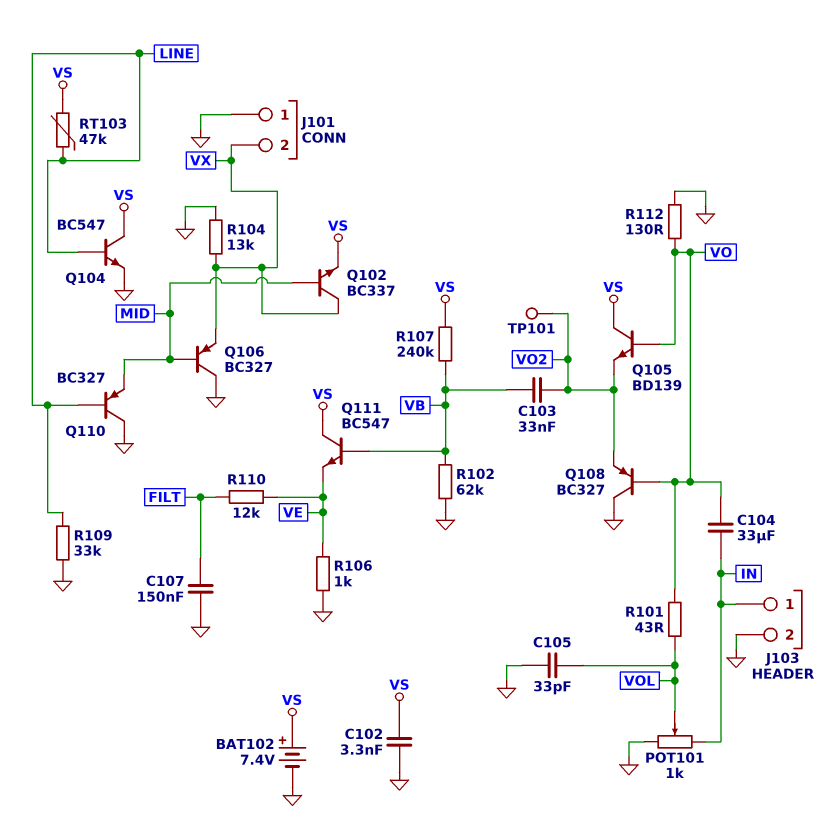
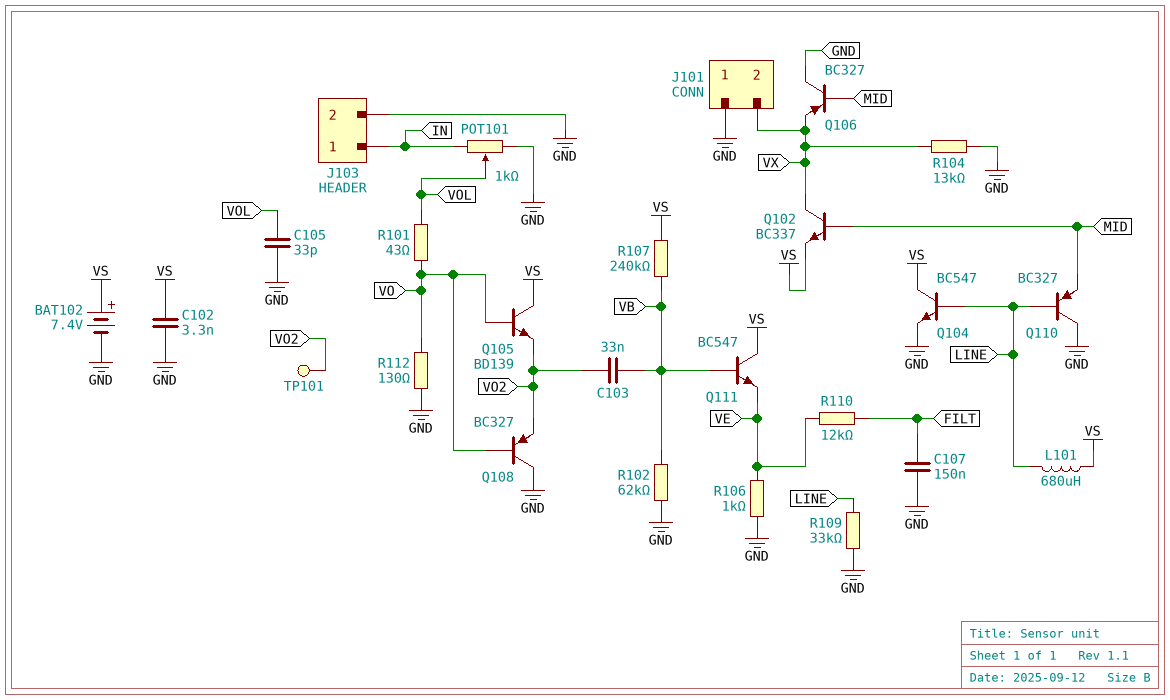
C104: 33uF (IN, VO) -> none
L101: none -> 680uH (LINE, VS)
RT103: 47k (LINE, VS) -> none

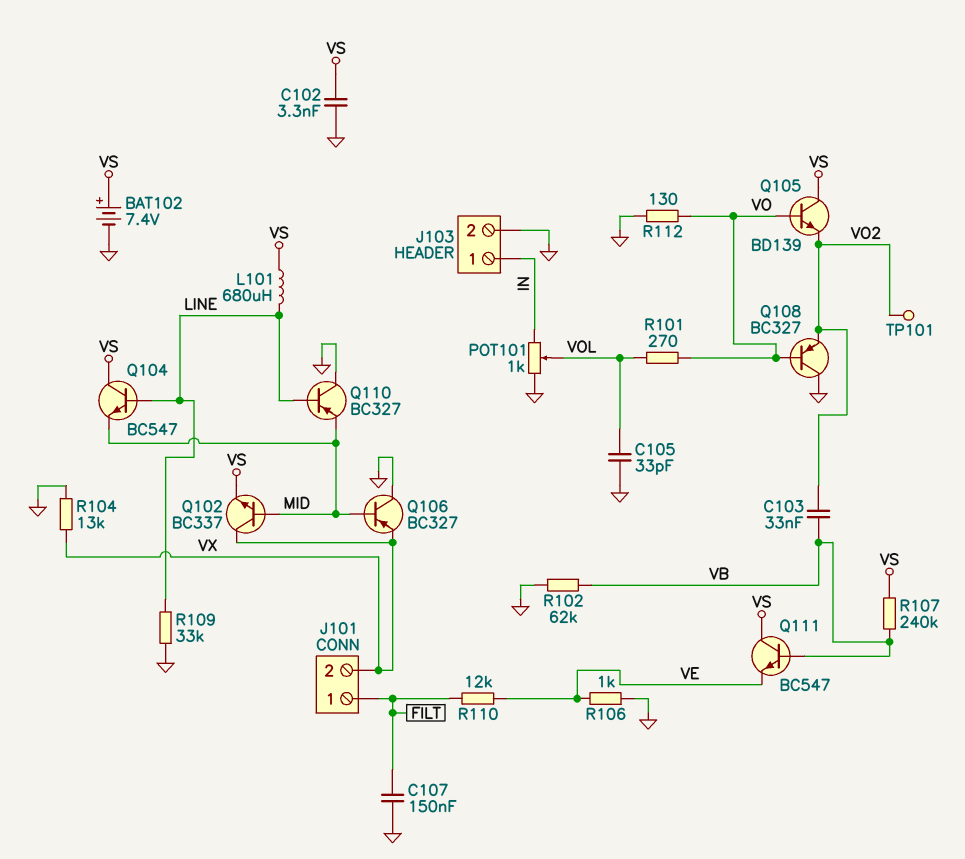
J101 pin 1: GND -> FILT
Q104: NPN BC547 (B LINE, C VS, E GND) -> NPN BC547 (B LINE, C VS, E MID)
R101: 43 (VO, VOL) -> 270 (VO, VOL)

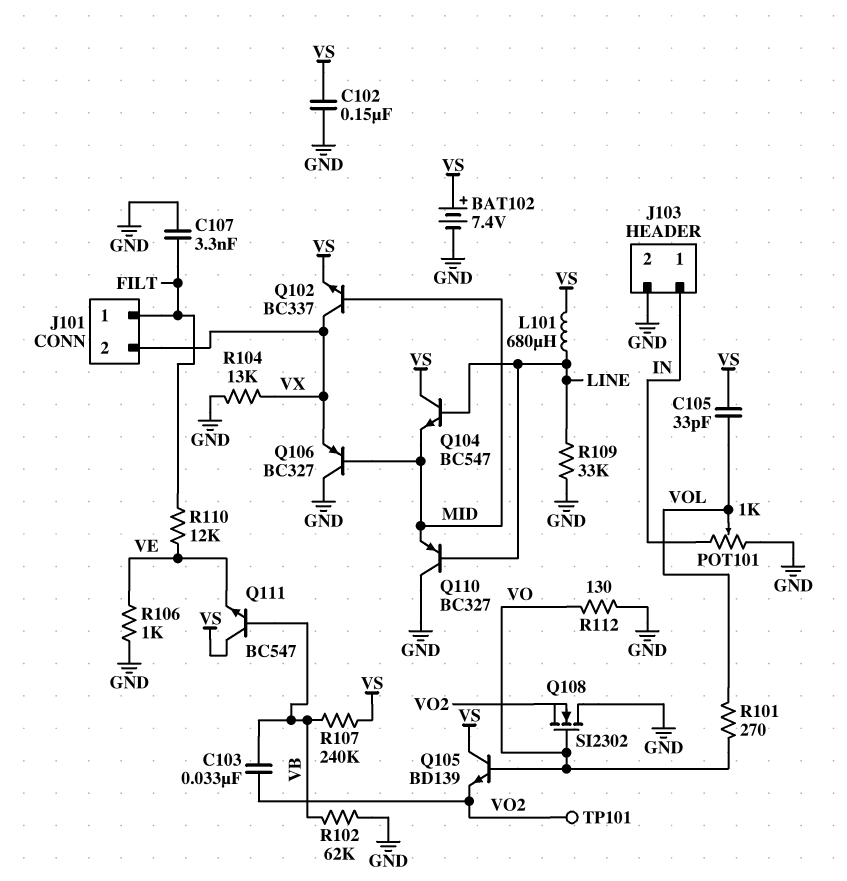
C102: 3.3nF (GND, VS) -> 150nF (GND, VS)
C105: 33pF (GND, VOL) -> 33pF (VOL, VS)
C107: 150nF (FILT, GND) -> 3.3nF (FILT, GND)
Q108: PNP BC327 (B VO, C GND, E VO2) -> NMOS SI2302 (G VO, D GND, S VO2)

